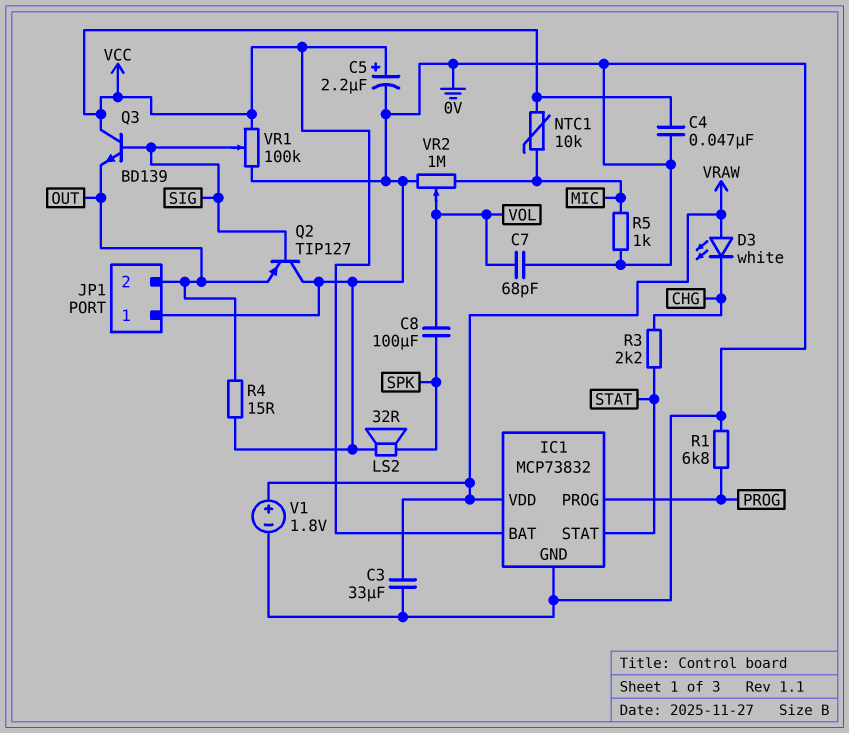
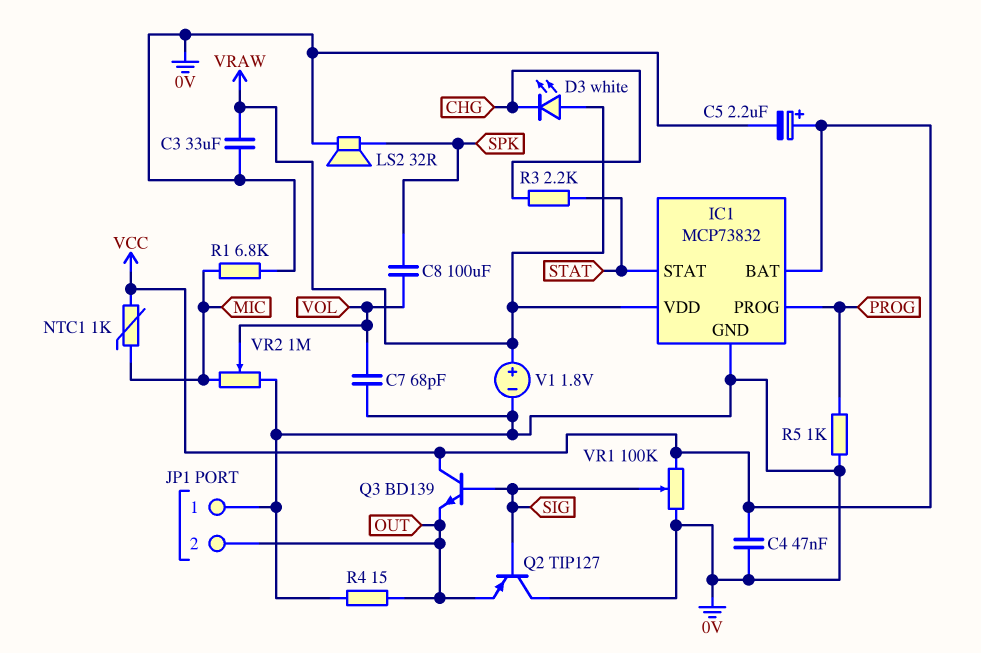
NTC1: 10k (MIC, VCC) -> 1k (MIC, VCC)
R1: 6.8k (0V, PROG) -> 6.8k (0V, MIC)
R5: 1k (0V, MIC) -> 1k (0V, PROG)

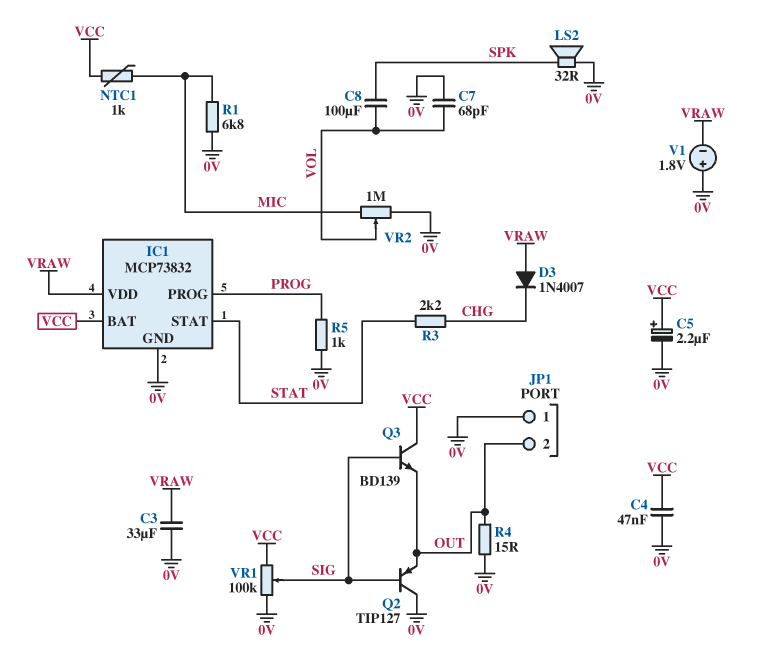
D3: LED white (A VRAW, K CHG) -> diode 1N4007 (A VRAW, K CHG)
V1: 1.8V (plus VRAW, minus 0V) -> 1.8V (plus 0V, minus VRAW)

